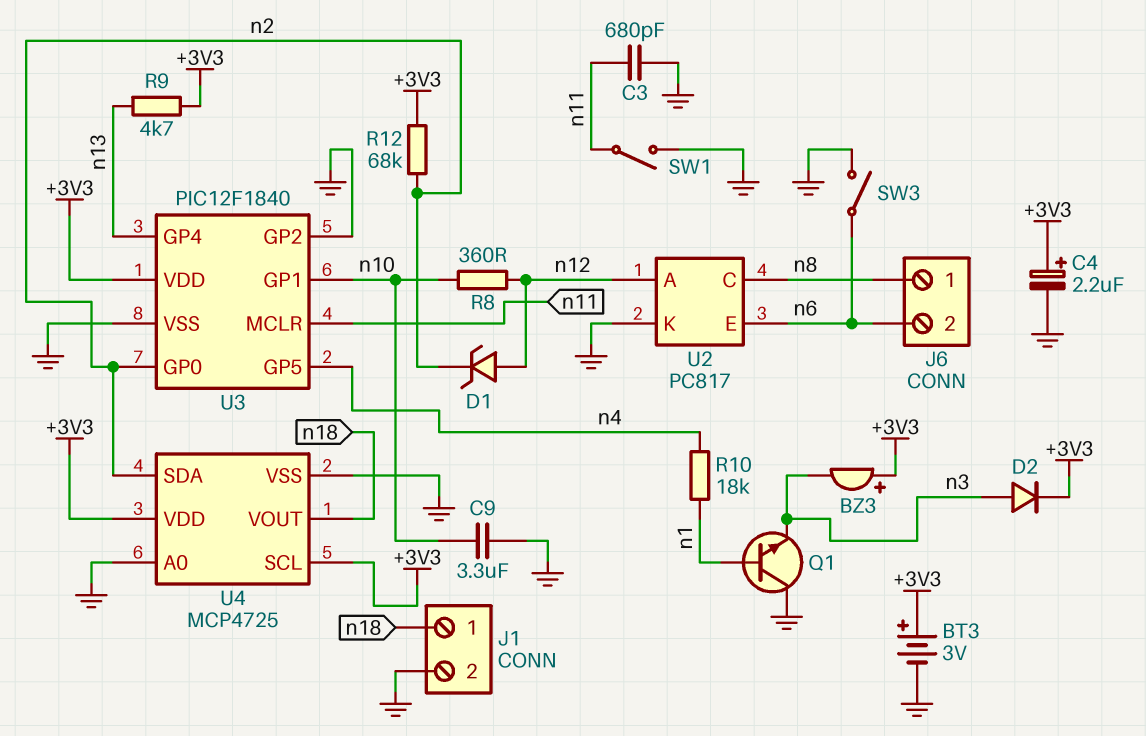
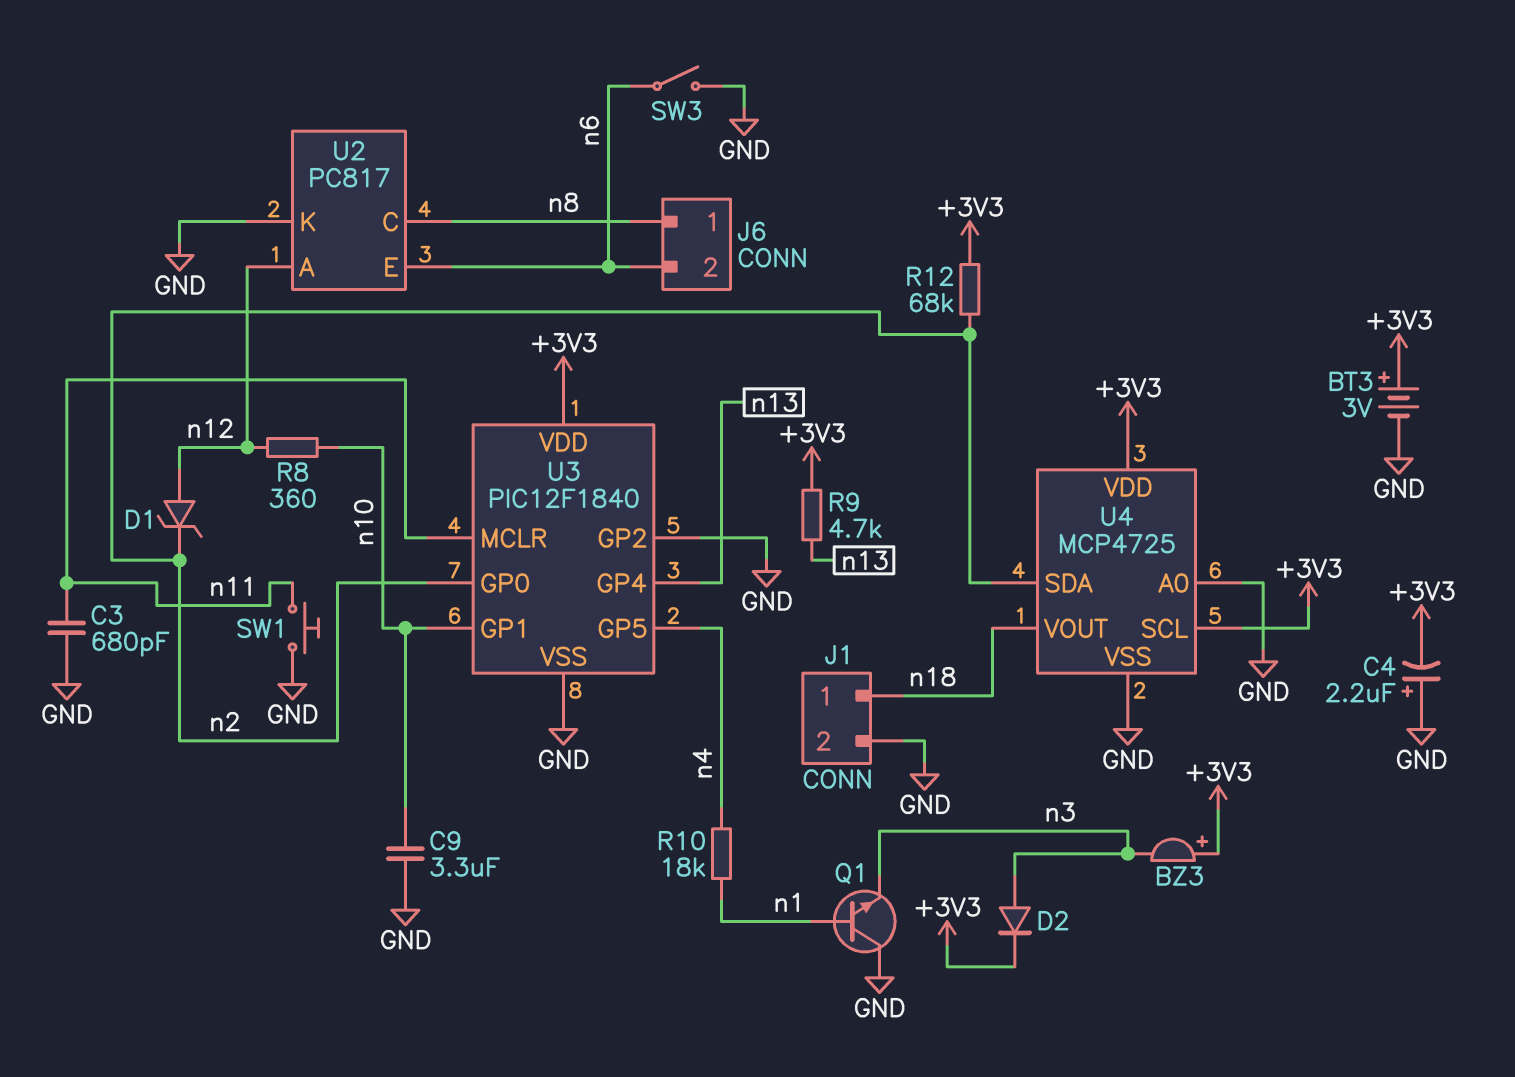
C4: 2.2uF (plus +3V3, minus GND) -> 2.2uF (plus GND, minus +3V3)
SW1: switch (GND, n11) -> button (GND, n11)

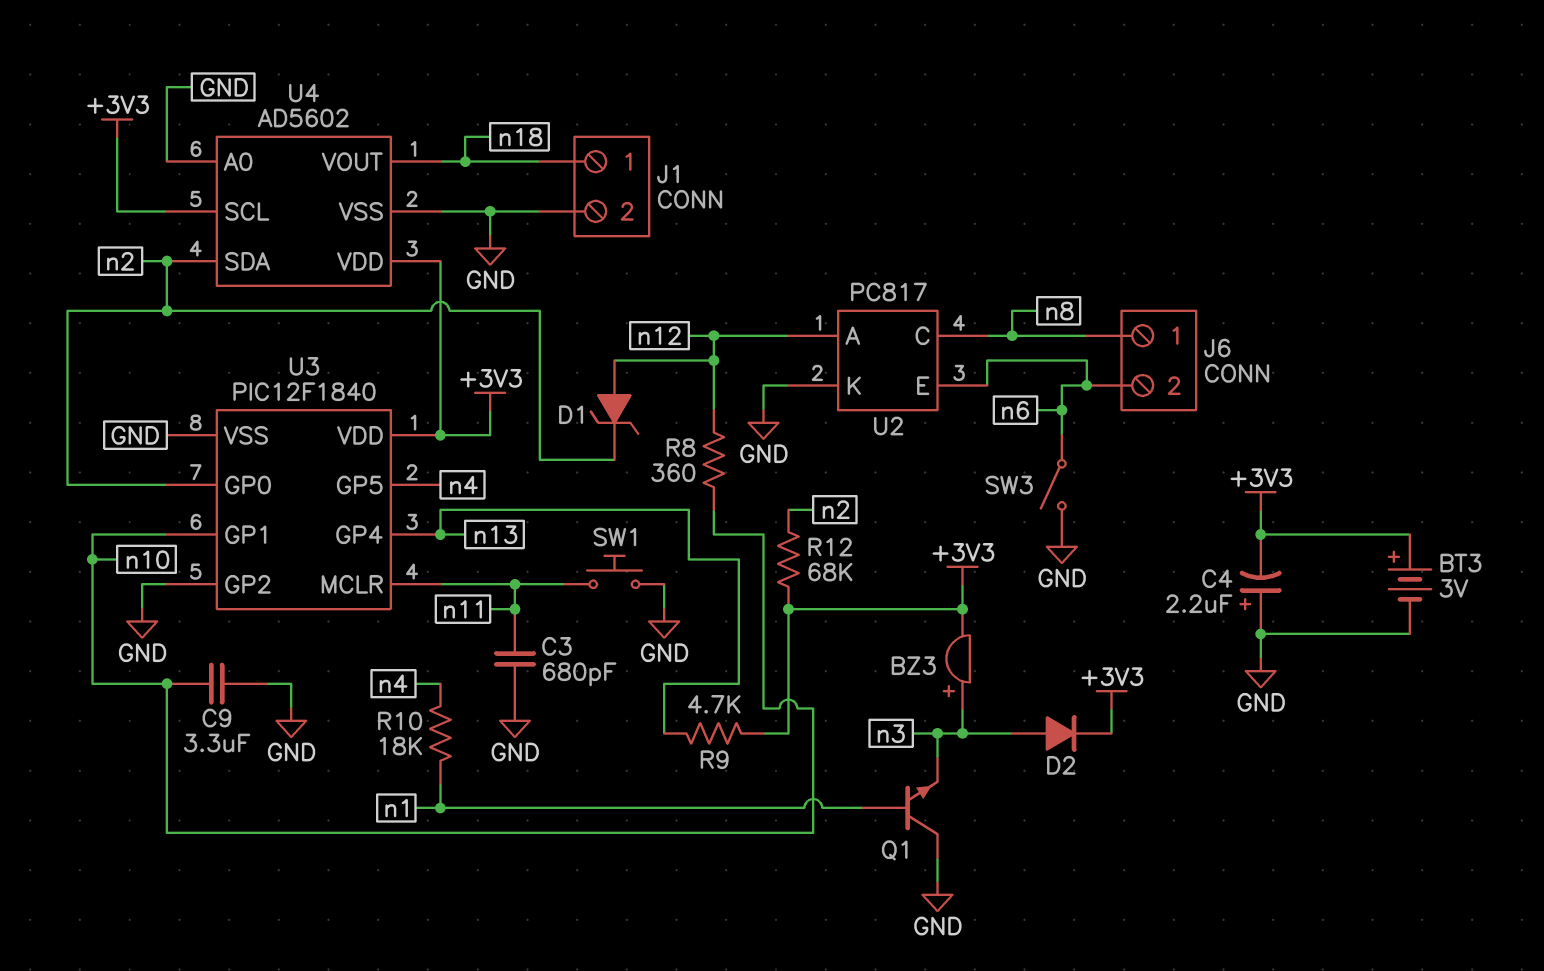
BZ3: buzzer (plus +3V3, minus n3) -> buzzer (plus n3, minus +3V3)
U4: MCP4725 -> AD5602

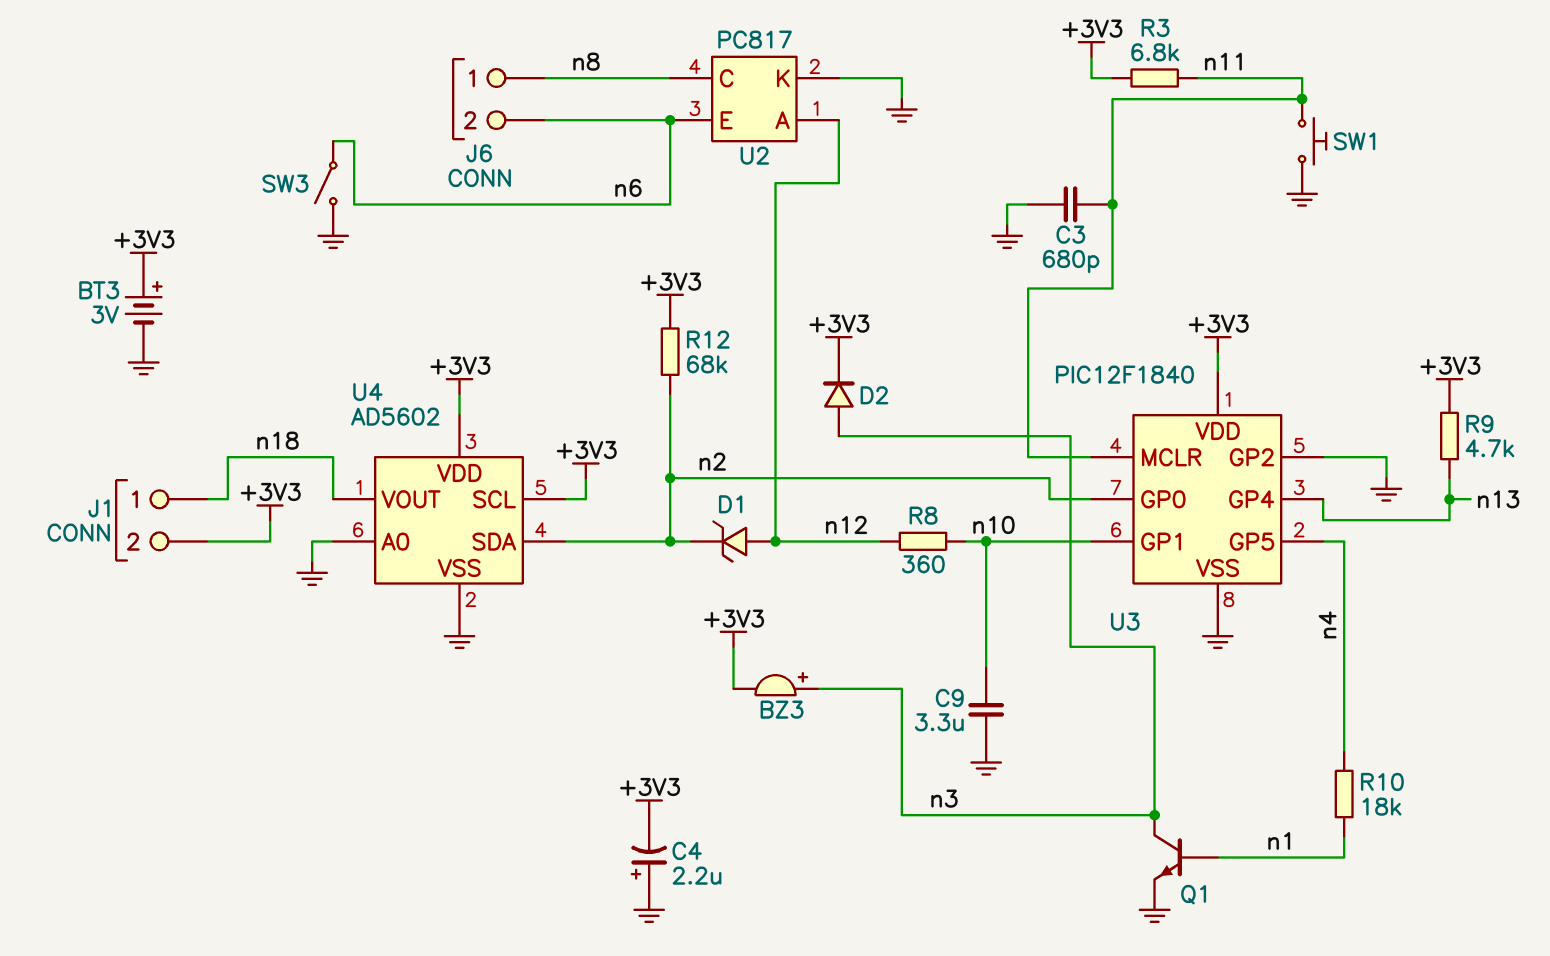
J1 pin 2: GND -> +3V3
Q1: NPN (B n1, C GND, E n3) -> NPN (B n1, C n3, E GND)
R3: none -> 6.8k (+3V3, n11)

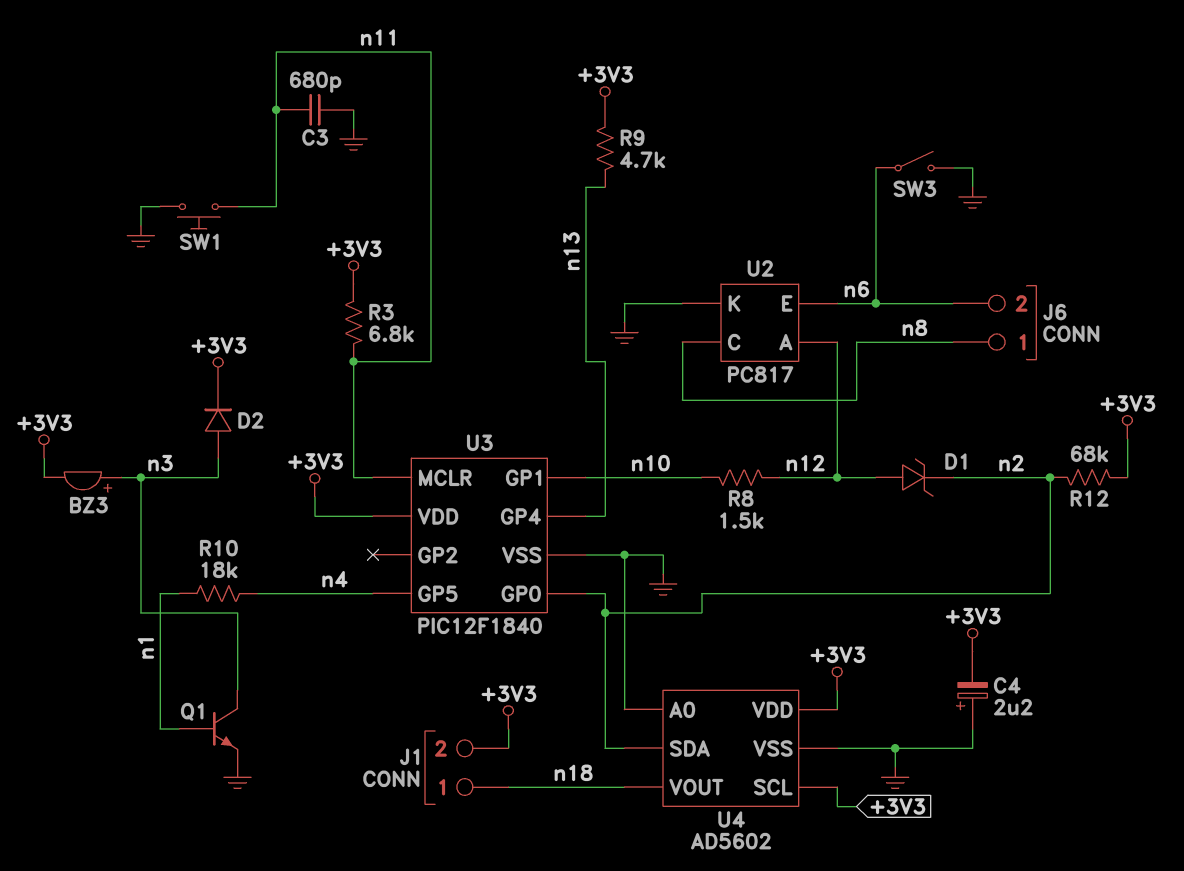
BT3: 3V (plus +3V3, minus GND) -> none
C9: 3.3uF (GND, n10) -> none
R8: 360 (n10, n12) -> 1.5k (n10, n12)
U3 pin GP2: GND -> none

